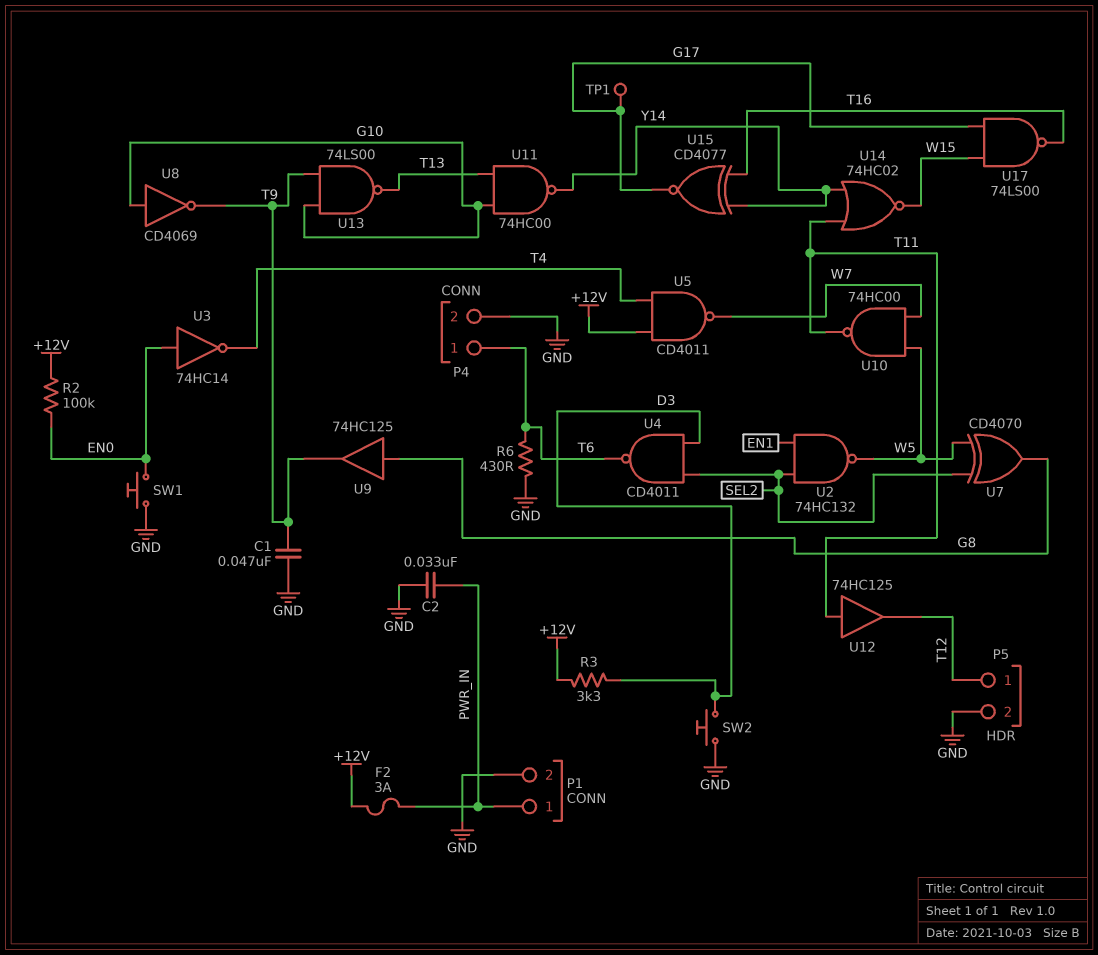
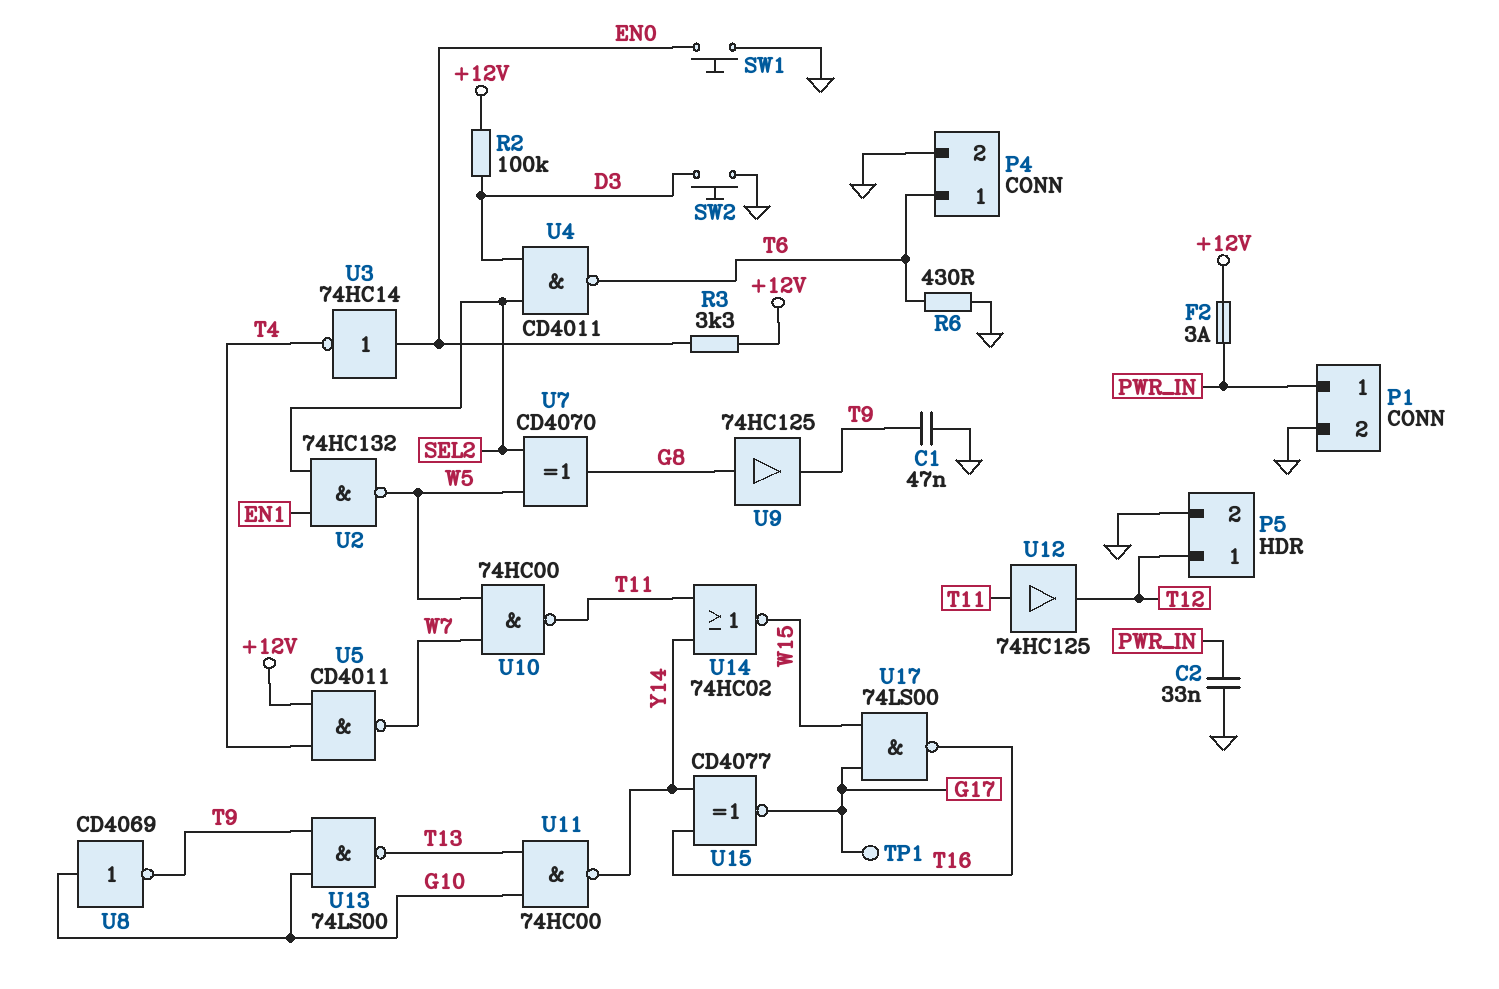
R2: 100k (+12V, EN0) -> 100k (+12V, D3)
R3: 3.3k (+12V, D3) -> 3.3k (+12V, EN0)

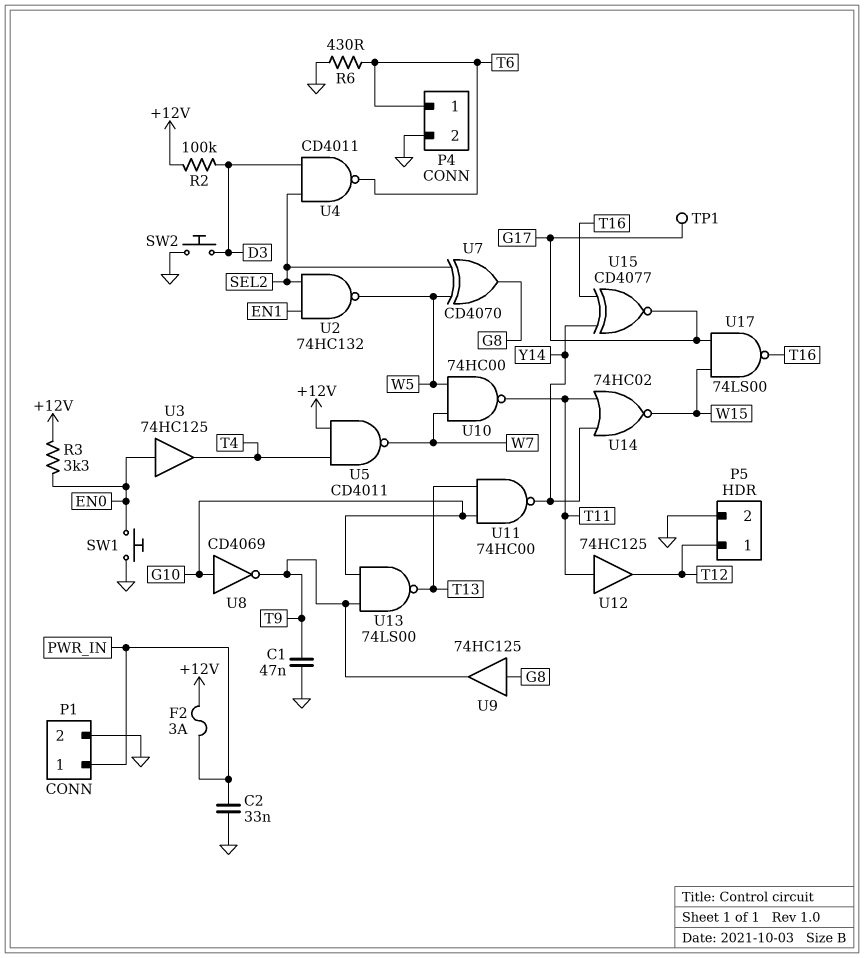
U3: NOT 74HC14 (in EN0, out T4) -> buffer 74HC125 (in EN0, out T4)

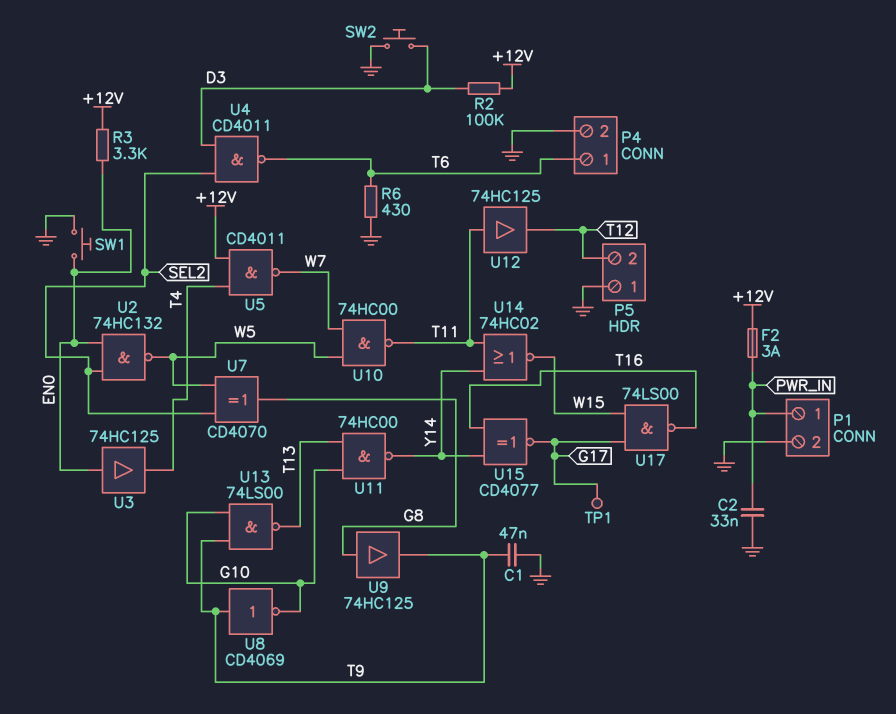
P5 pin 1: T12 -> GND
P5 pin 2: GND -> T12
U2: NAND 74HC132 (in EN1, in SEL2, out W5) -> NAND 74HC132 (in EN0, in SEL2, out W5)
U8: NOT CD4069 (in G10, out T9) -> NOT CD4069 (in T9, out G10)

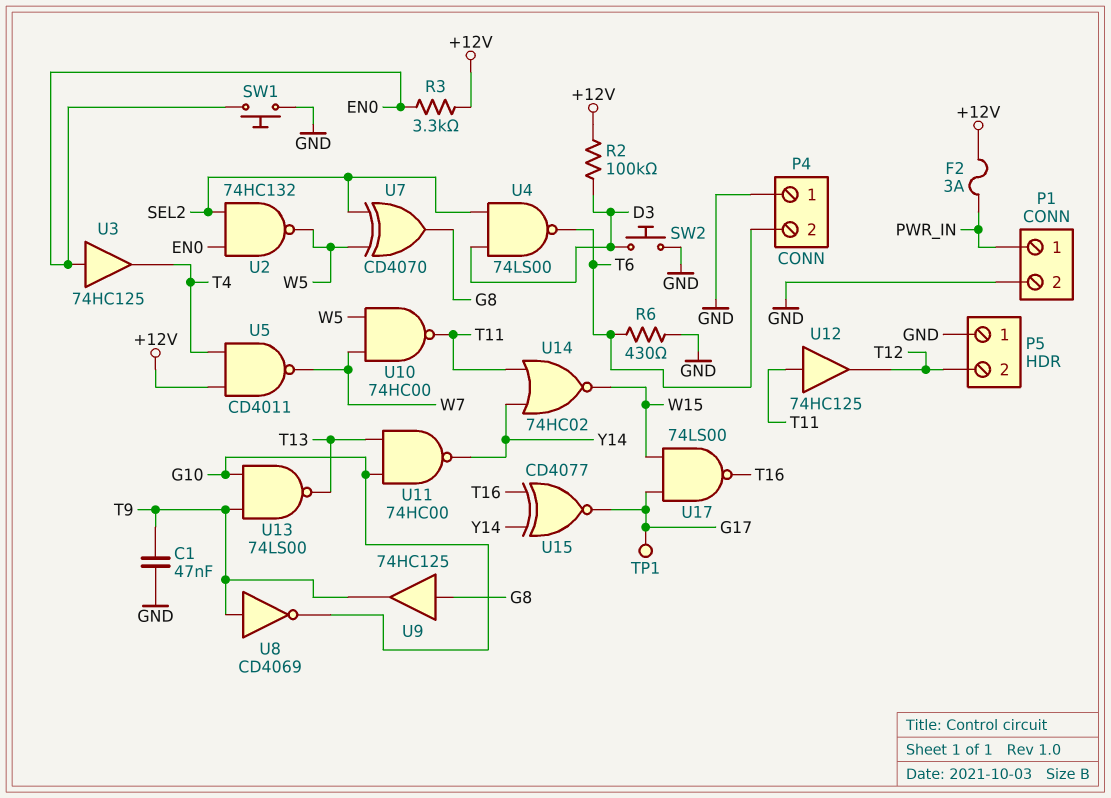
C2: 33nF (GND, PWR_IN) -> none
P4 pin 1: T6 -> GND
P4 pin 2: GND -> T6
U4: NAND CD4011 (in D3, in SEL2, out T6) -> NAND 74LS00 (in D3, in SEL2, out T6)

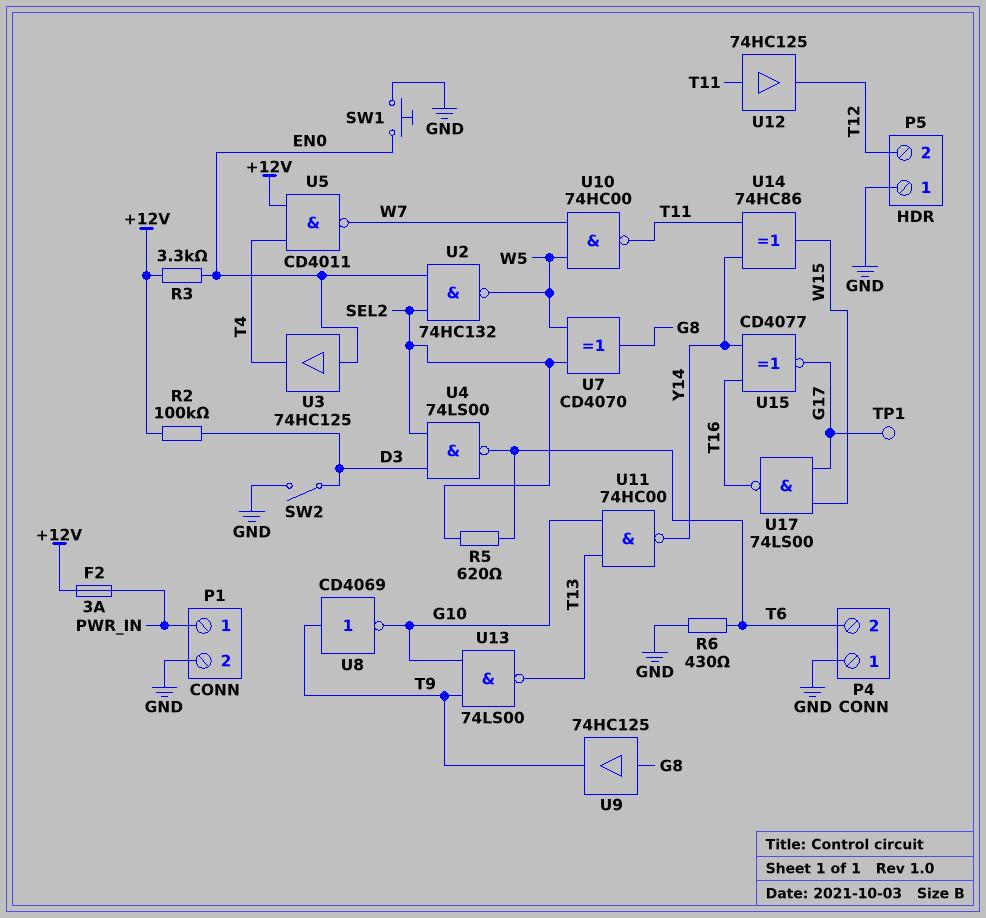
C1: 47nF (GND, T9) -> none
R5: none -> 620 (SEL2, T6)
SW2: button (D3, GND) -> switch (D3, GND)
U14: NOR 74HC02 (in T11, in Y14, out W15) -> XOR 74HC86 (in T11, in Y14, out W15)

